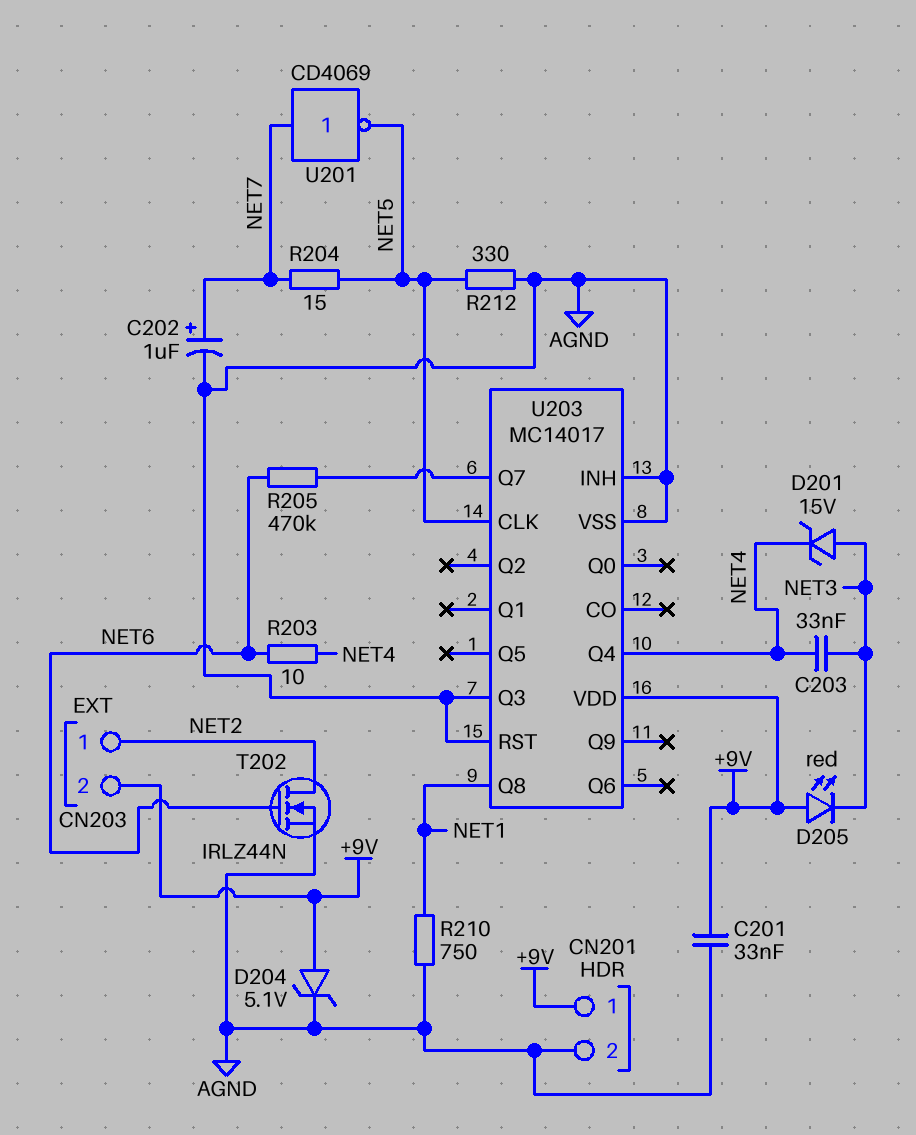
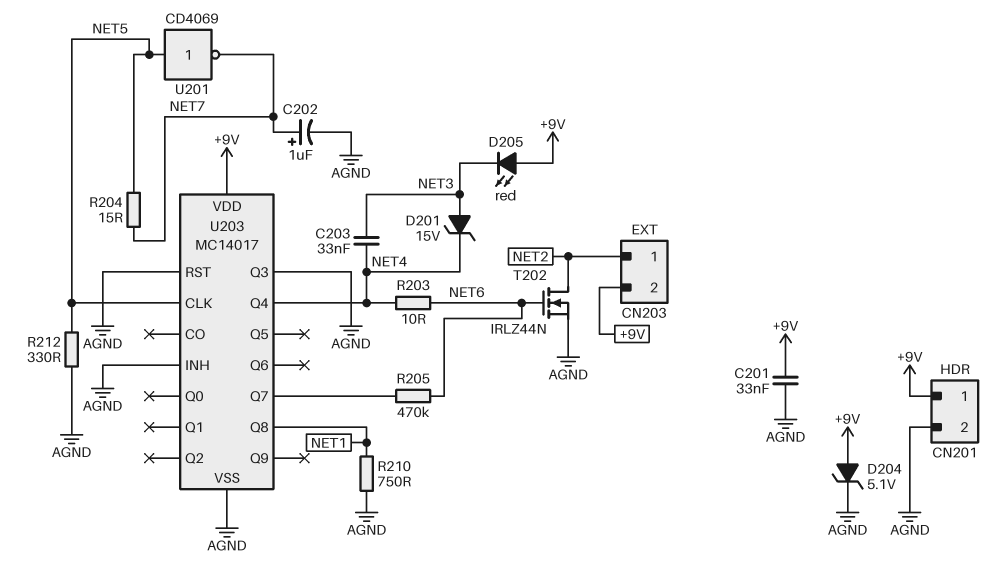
U201: NOT CD4069 (in NET7, out NET5) -> NOT CD4069 (in NET5, out NET7)

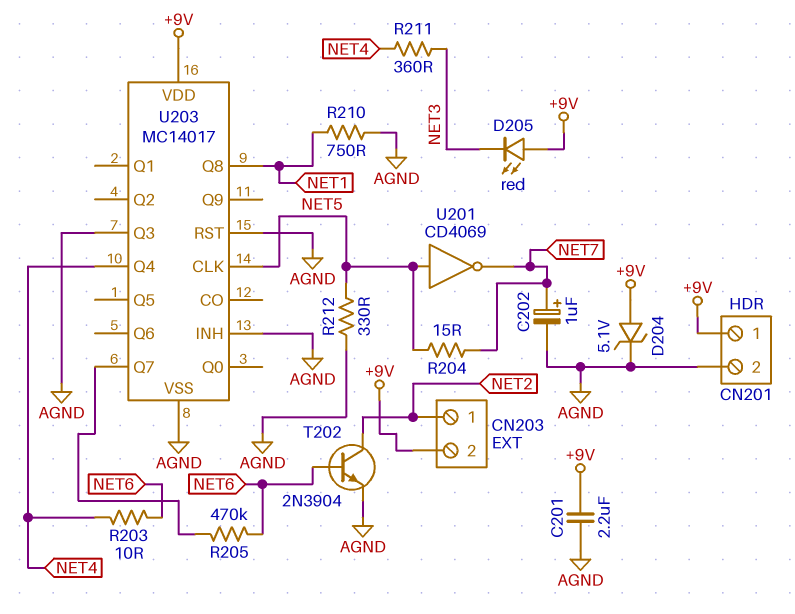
C201: 33nF (+9V, AGND) -> 2.2uF (+9V, AGND)
C203: 33nF (NET3, NET4) -> none
D201: zener 15V (A NET3, K NET4) -> none
R211: none -> 360 (NET3, NET4)
T202: NMOS IRLZ44N (G NET6, D NET2, S AGND) -> NPN 2N3904 (B NET6, C NET2, E AGND)

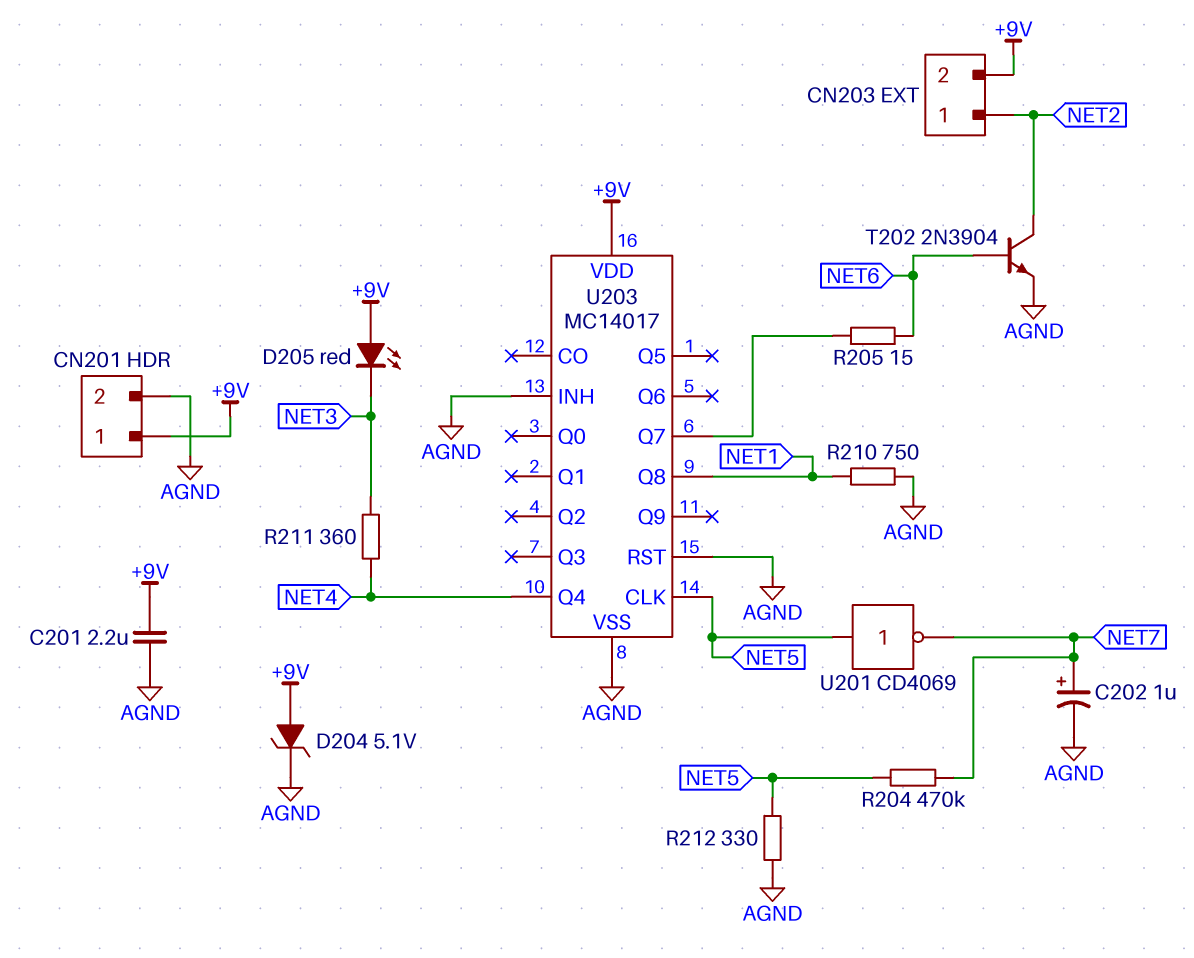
R203: 10 (NET4, NET6) -> none
R204: 15 (NET5, NET7) -> 470k (NET5, NET7)
R205: 470k (NET6, U203/Q7) -> 15 (NET6, U203/Q7)
U203 pin Q3: AGND -> none

